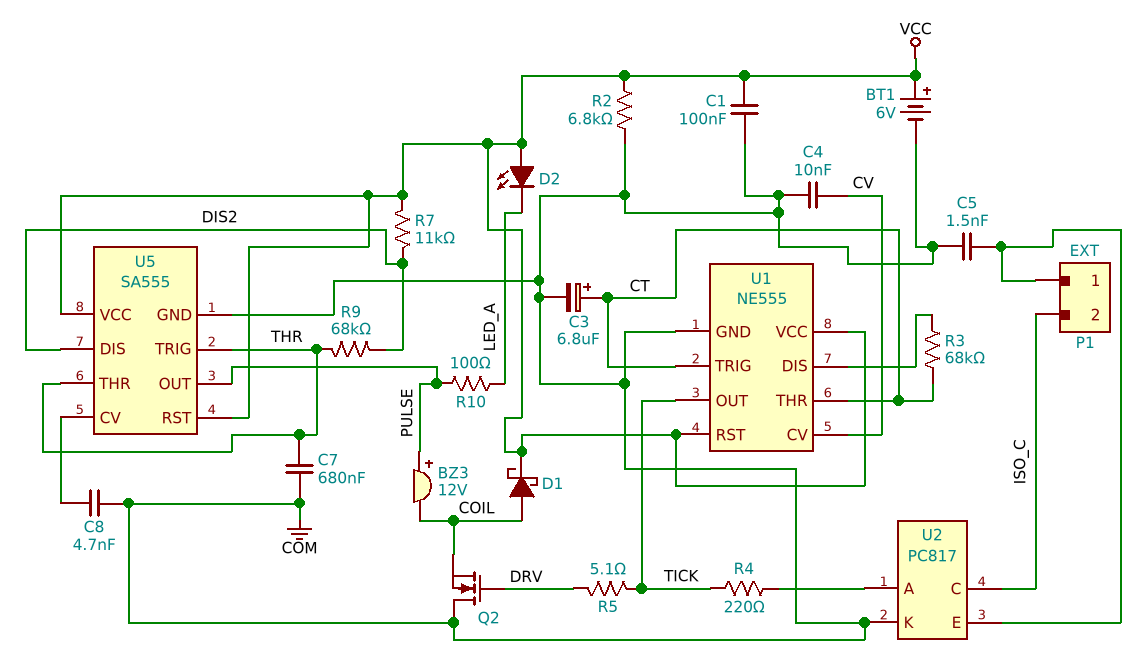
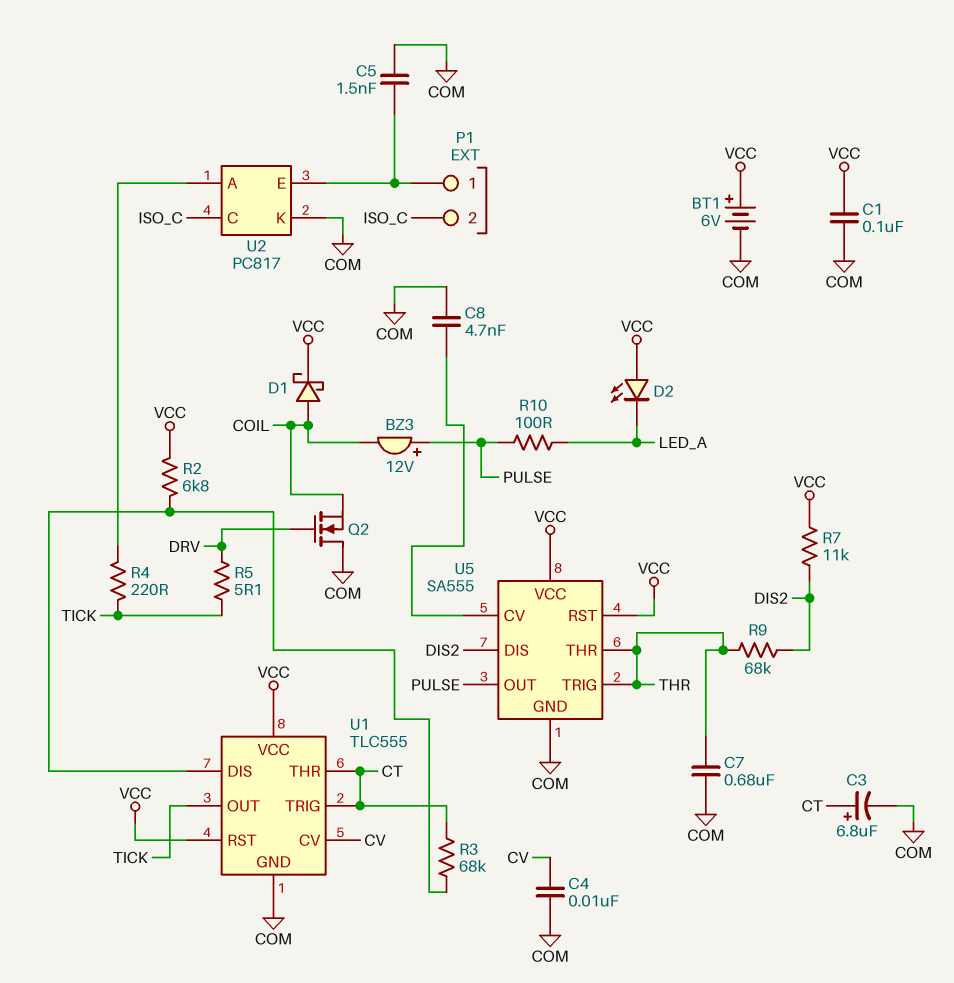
R2: 6.8k (COM, VCC) -> 6.8k (U1/DIS, VCC)
U1: NE555 -> TLC555

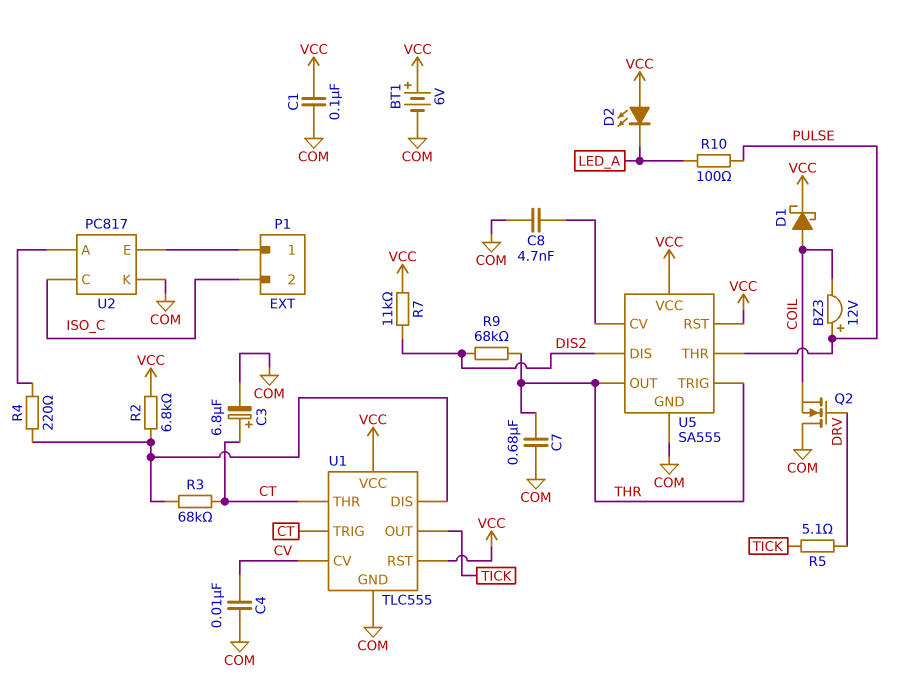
C5: 1.5nF (COM, P1/1) -> none
R4: 220 (TICK, U2/A) -> 220 (U1/DIS, U2/A)
U5 pin OUT: PULSE -> THR
U5 pin THR: THR -> PULSE

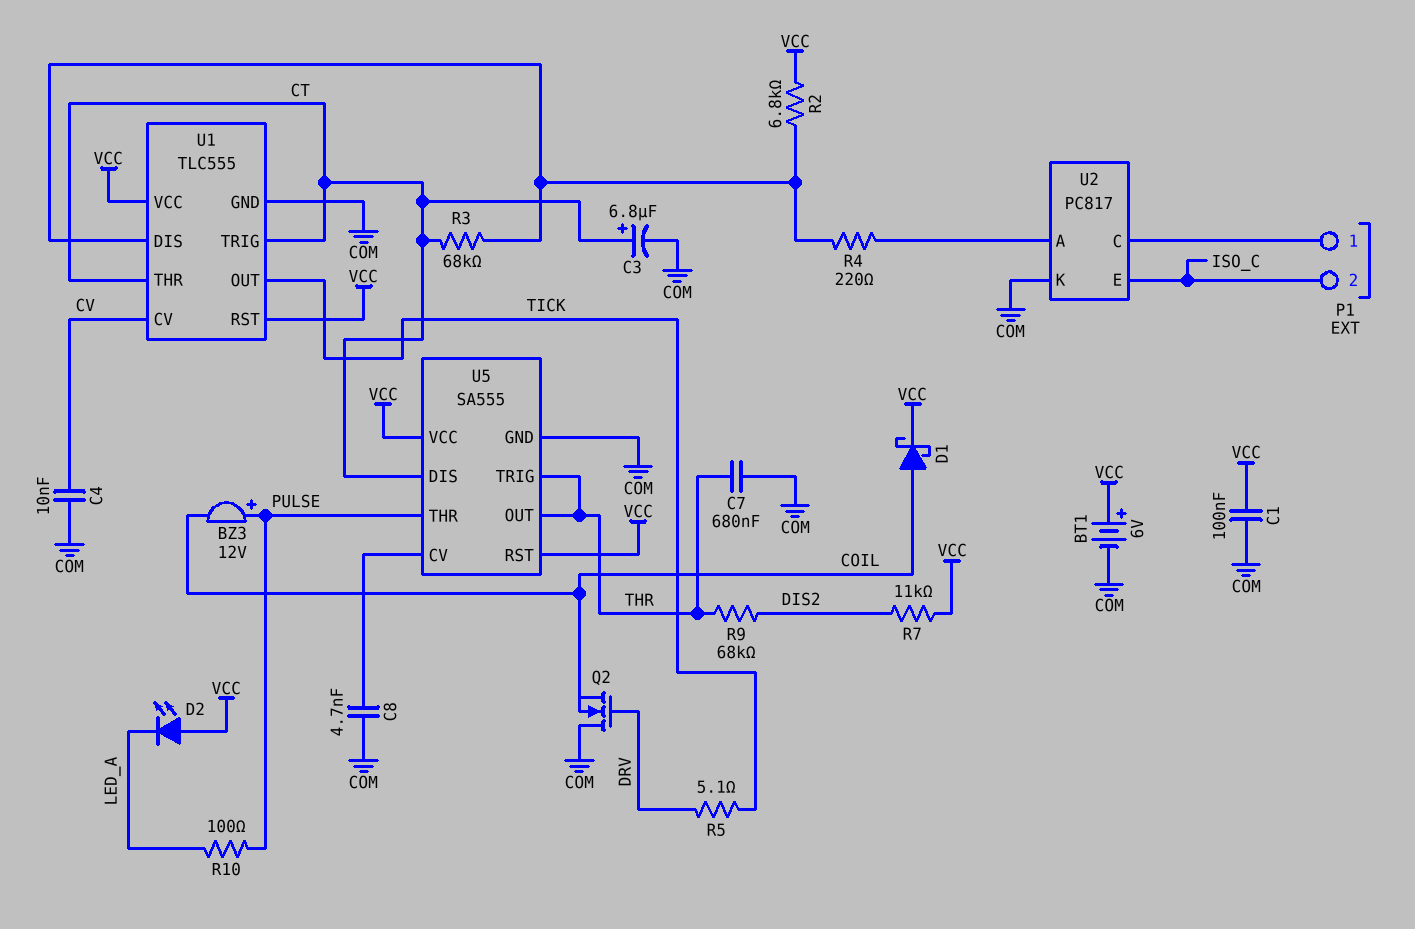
U2 pin C: ISO_C -> P1/1
U2 pin E: P1/1 -> ISO_C
U5 pin DIS: DIS2 -> CT

